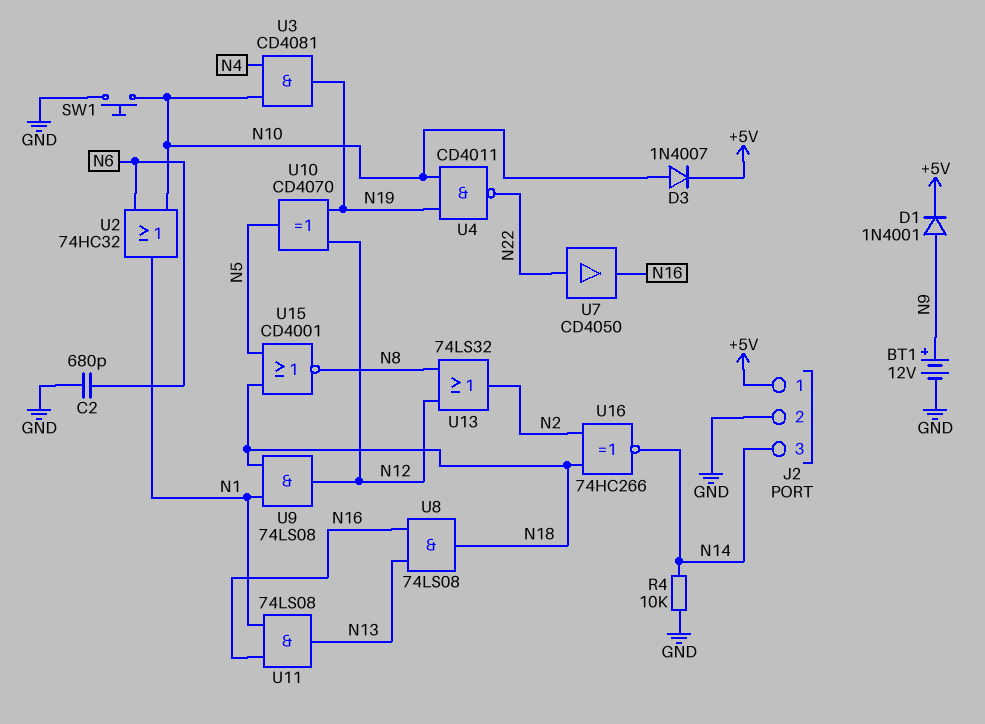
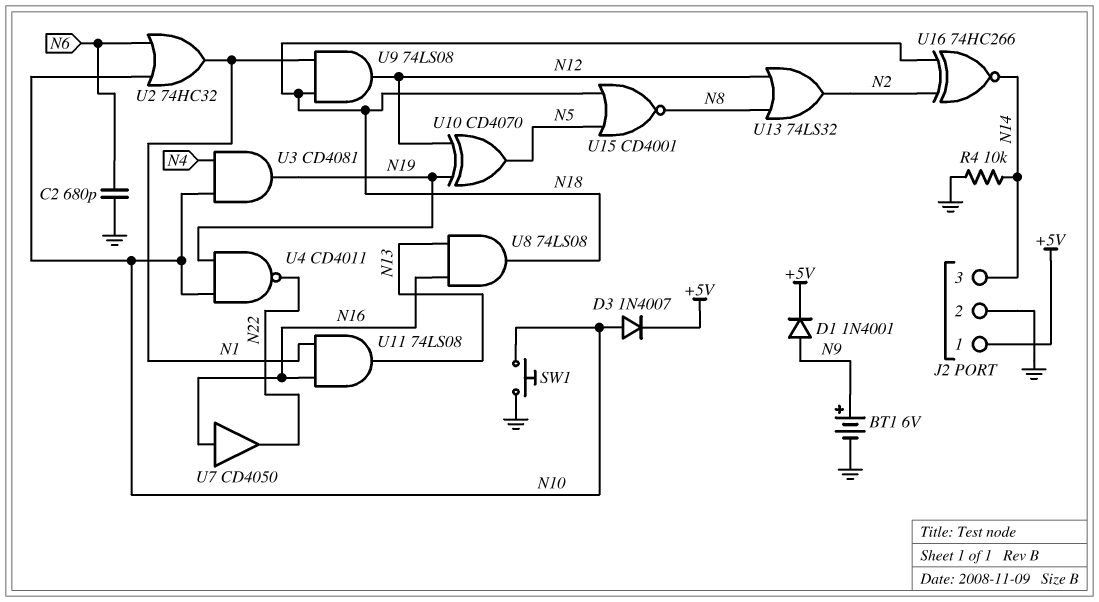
BT1: 12V (plus N9, minus GND) -> 6V (plus N9, minus GND)
U7: buffer CD4050 (in N22, out N16) -> buffer CD4050 (in N16, out N22)

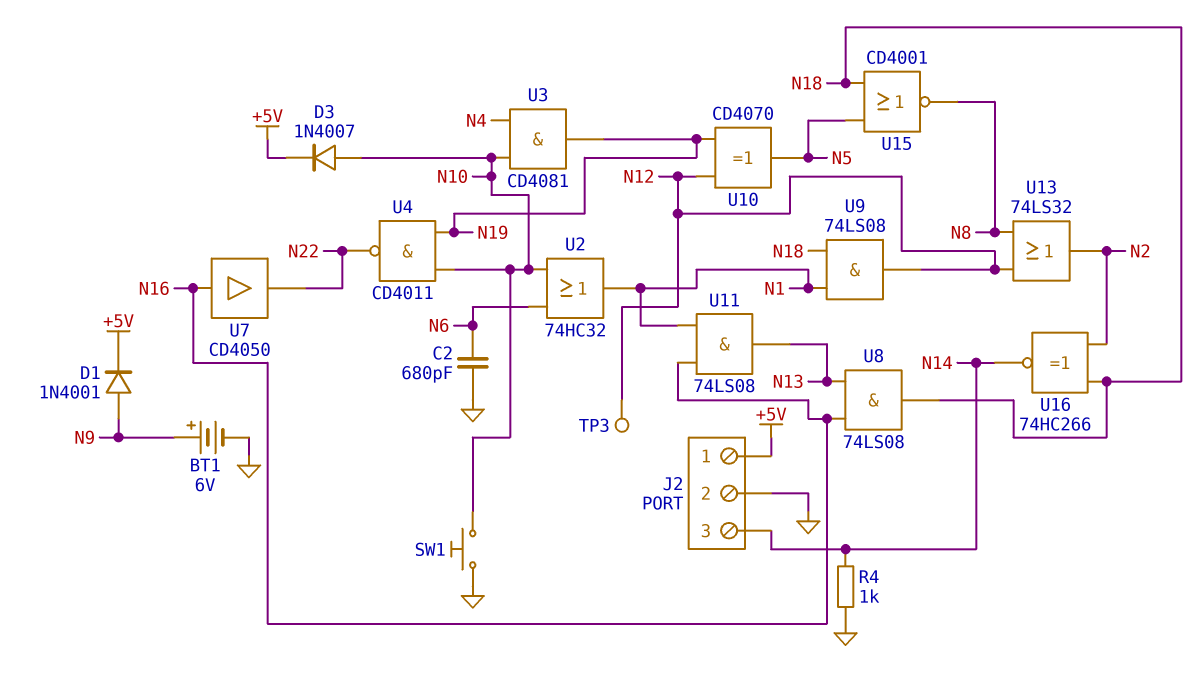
R4: 10k (GND, N14) -> 1k (GND, N14)
TP3: none -> test point (N12)

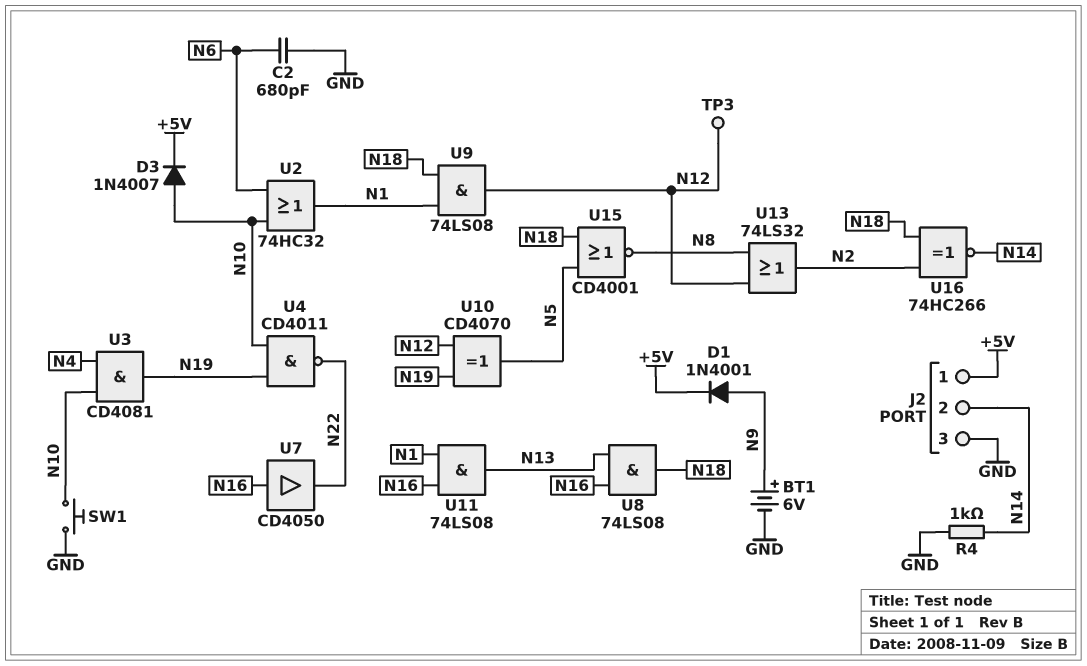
J2 pin 2: GND -> N14
J2 pin 3: N14 -> GND

